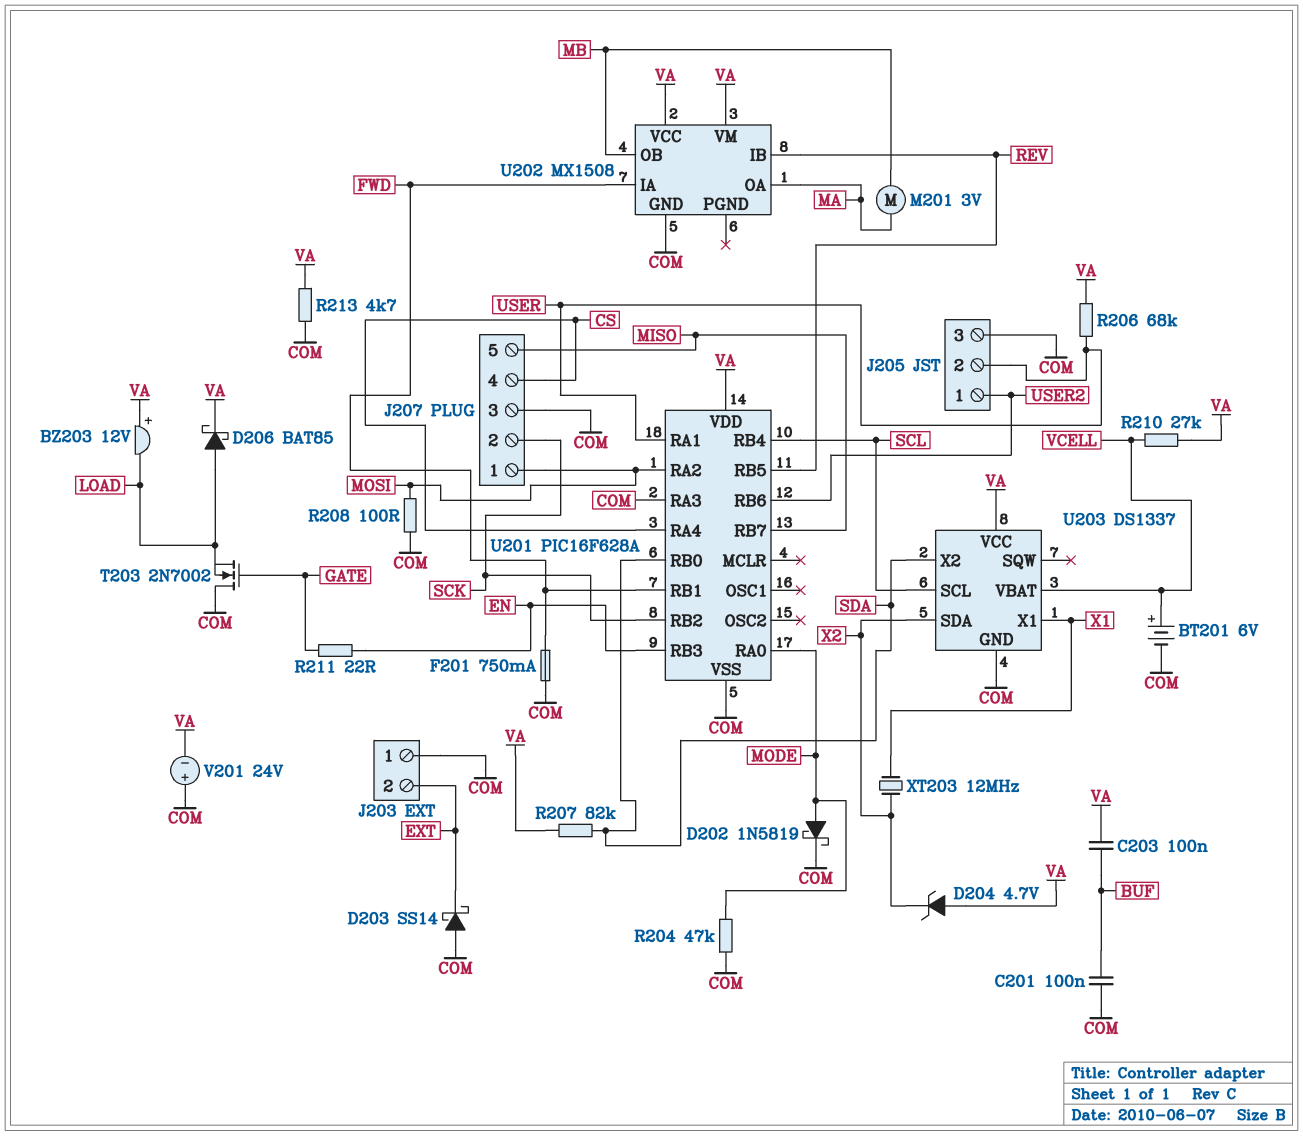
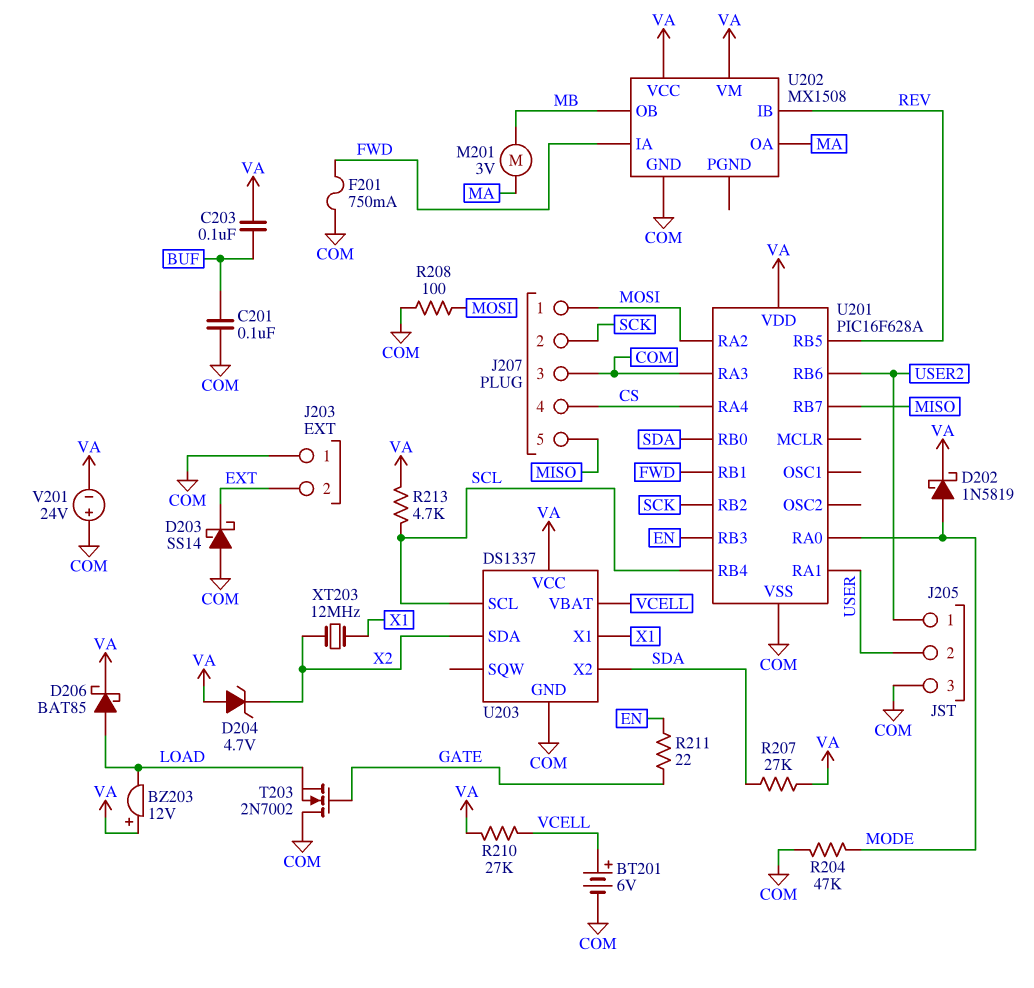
D202: schottky 1N5819 (A MODE, K COM) -> schottky 1N5819 (A MODE, K VA)
R206: 68k (USER, VA) -> none
R207: 82k (SDA, VA) -> 27k (SDA, VA)
R213: 4.7k (COM, VA) -> 4.7k (SCL, VA)

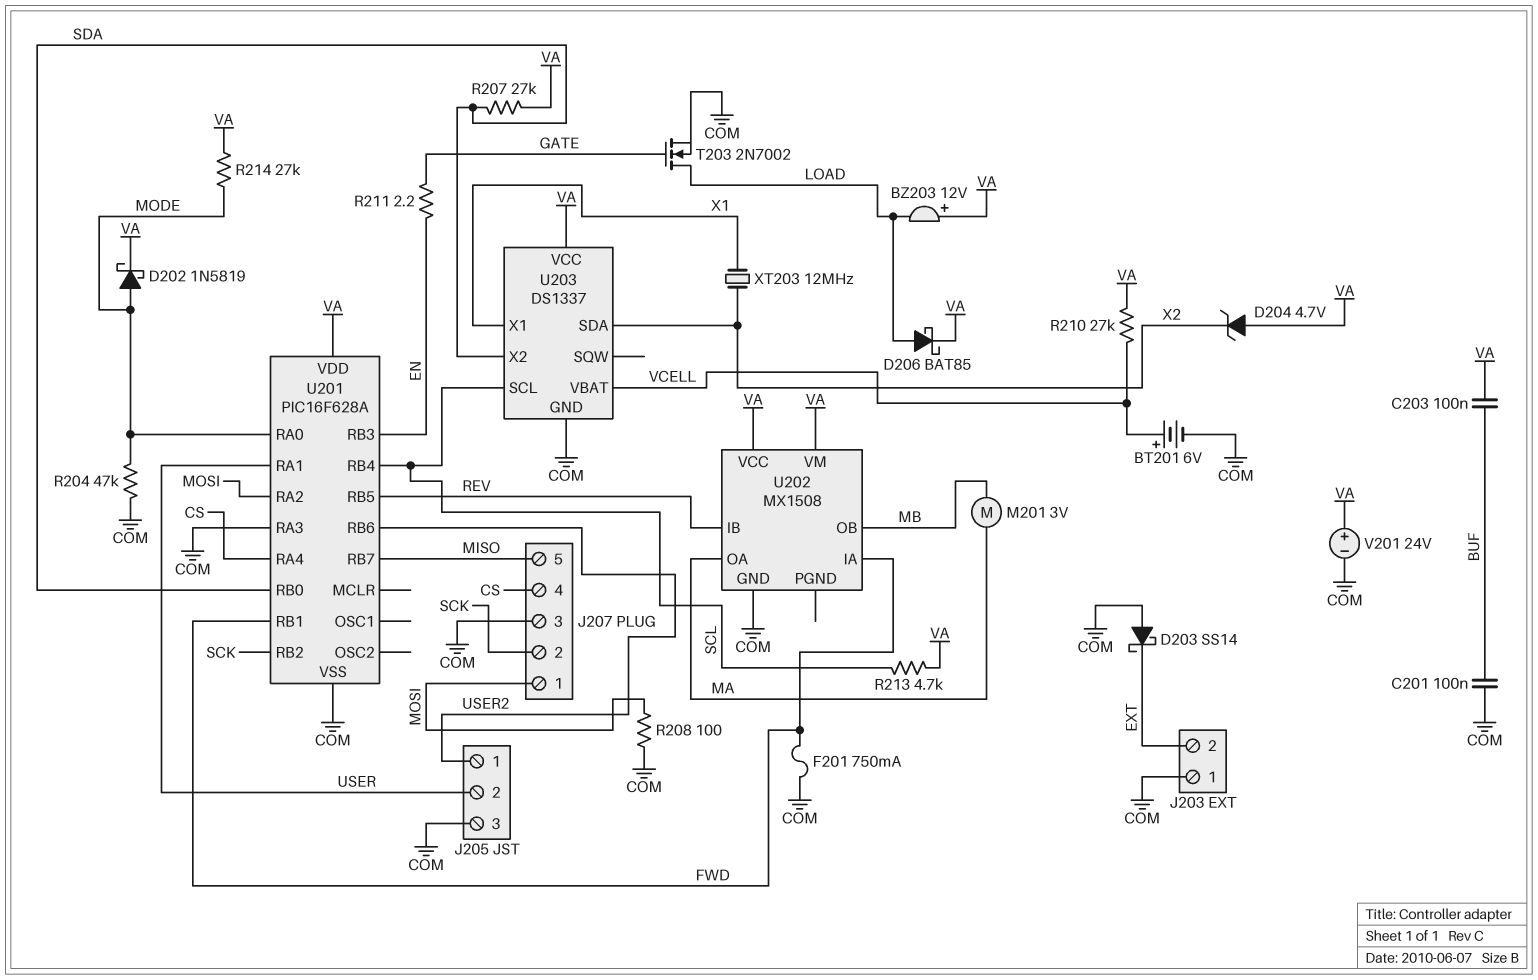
R211: 22 (EN, GATE) -> 2.2 (EN, GATE)
R214: none -> 27k (MODE, VA)
T203: NMOS 2N7002 (G GATE, D COM, S LOAD) -> NMOS 2N7002 (G GATE, D LOAD, S COM)
V201: 24V (plus COM, minus VA) -> 24V (plus VA, minus COM)

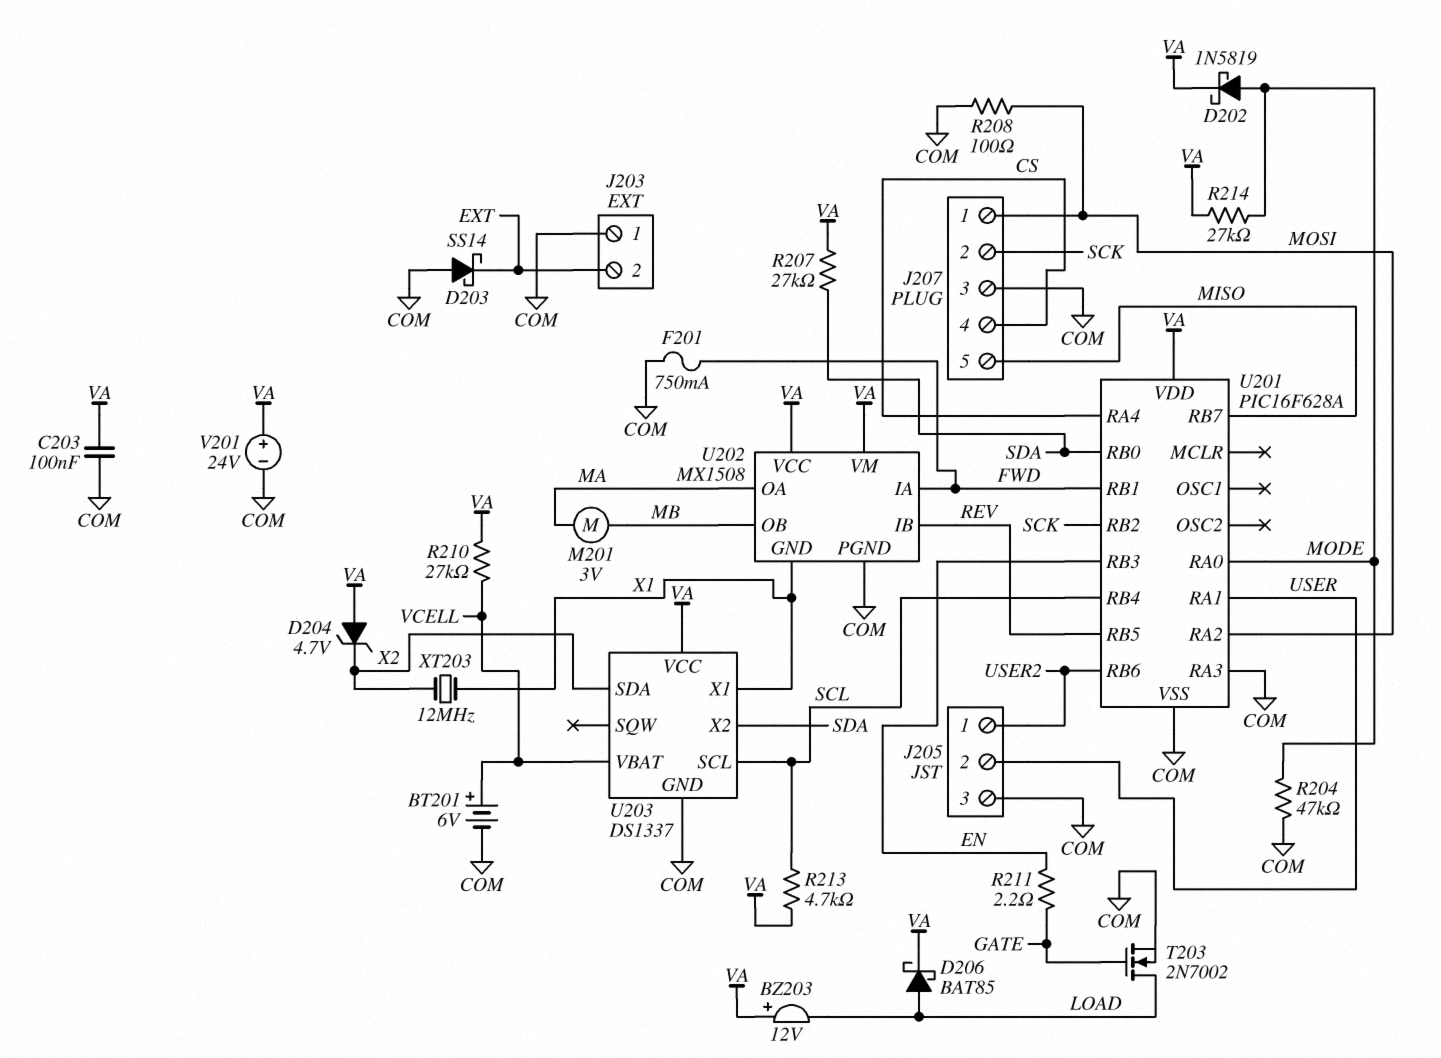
C201: 100nF (BUF, COM) -> none
C203: 100nF (BUF, VA) -> 100nF (COM, VA)
U202 pin GND: COM -> X1
U202 pin PGND: none -> COM

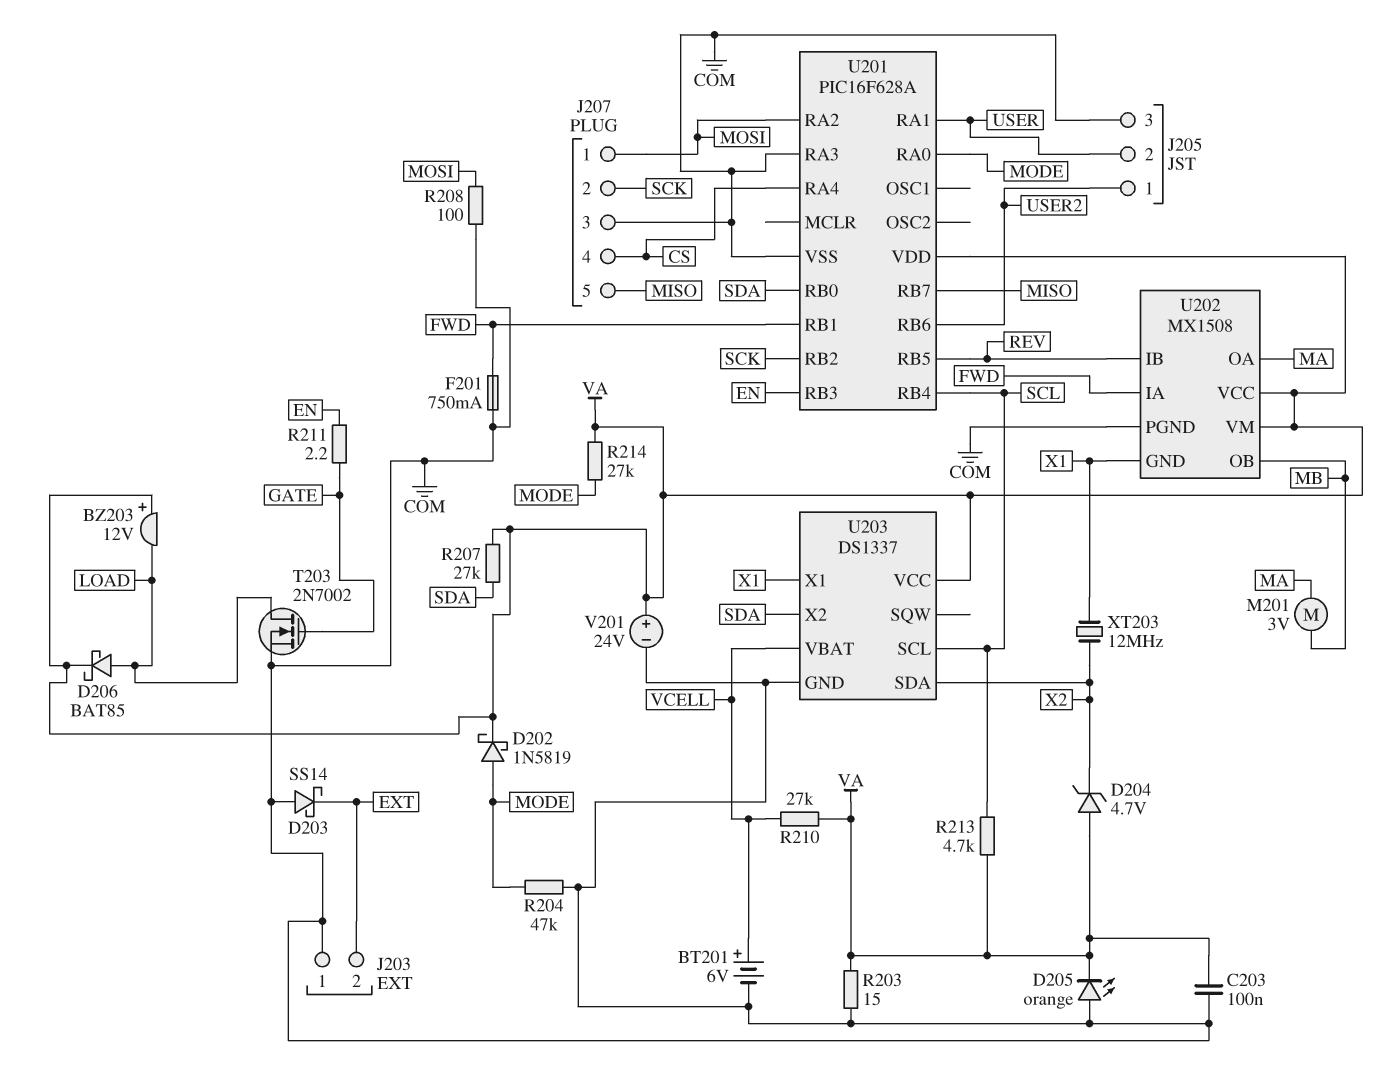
D205: none -> LED orange (A COM, K VA)
R203: none -> 15 (COM, VA)

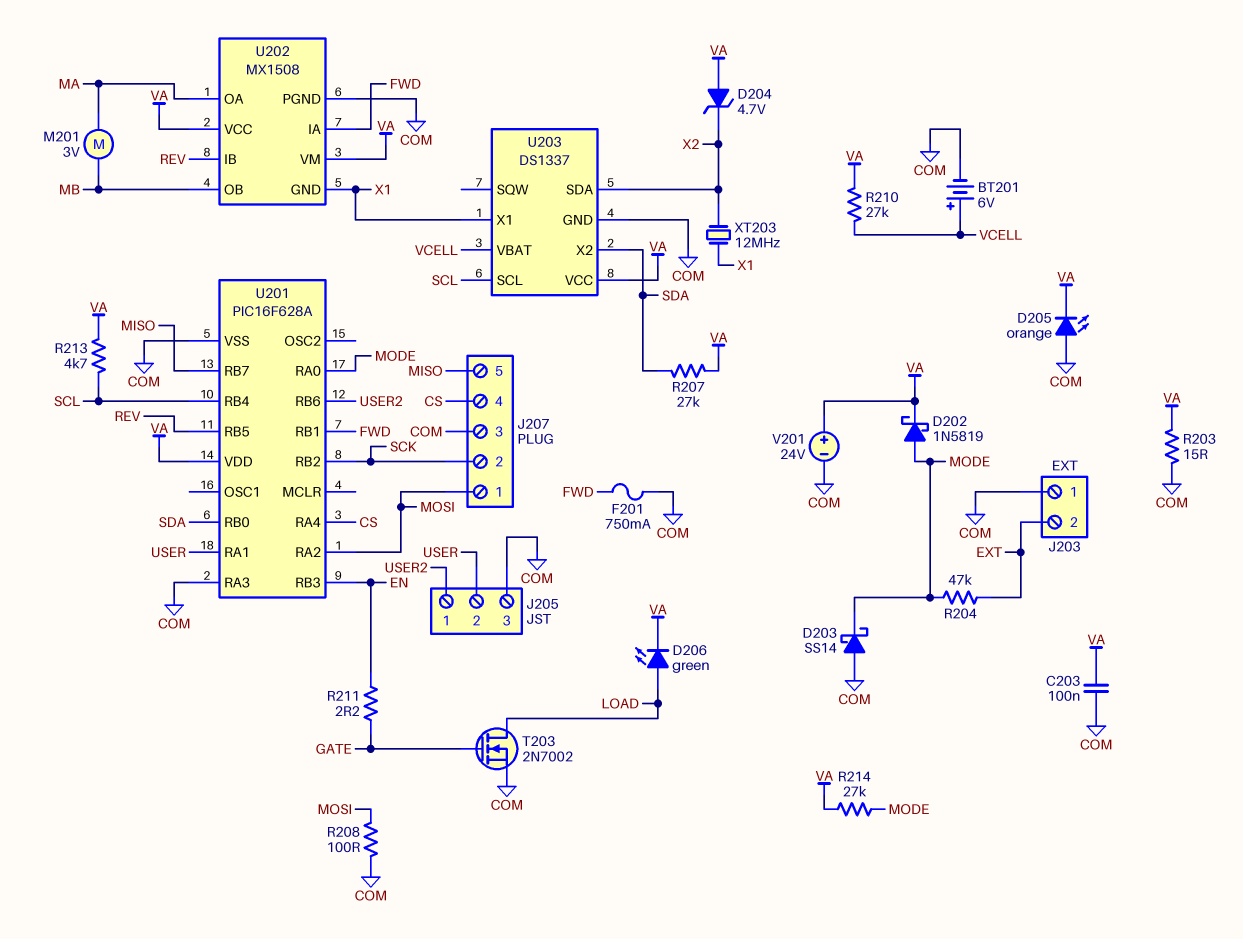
BZ203: buzzer 12V (plus VA, minus LOAD) -> none
D203: schottky SS14 (A COM, K EXT) -> schottky SS14 (A COM, K MODE)
D206: schottky BAT85 (A LOAD, K VA) -> LED green (A LOAD, K VA)
R204: 47k (COM, MODE) -> 47k (EXT, MODE)

